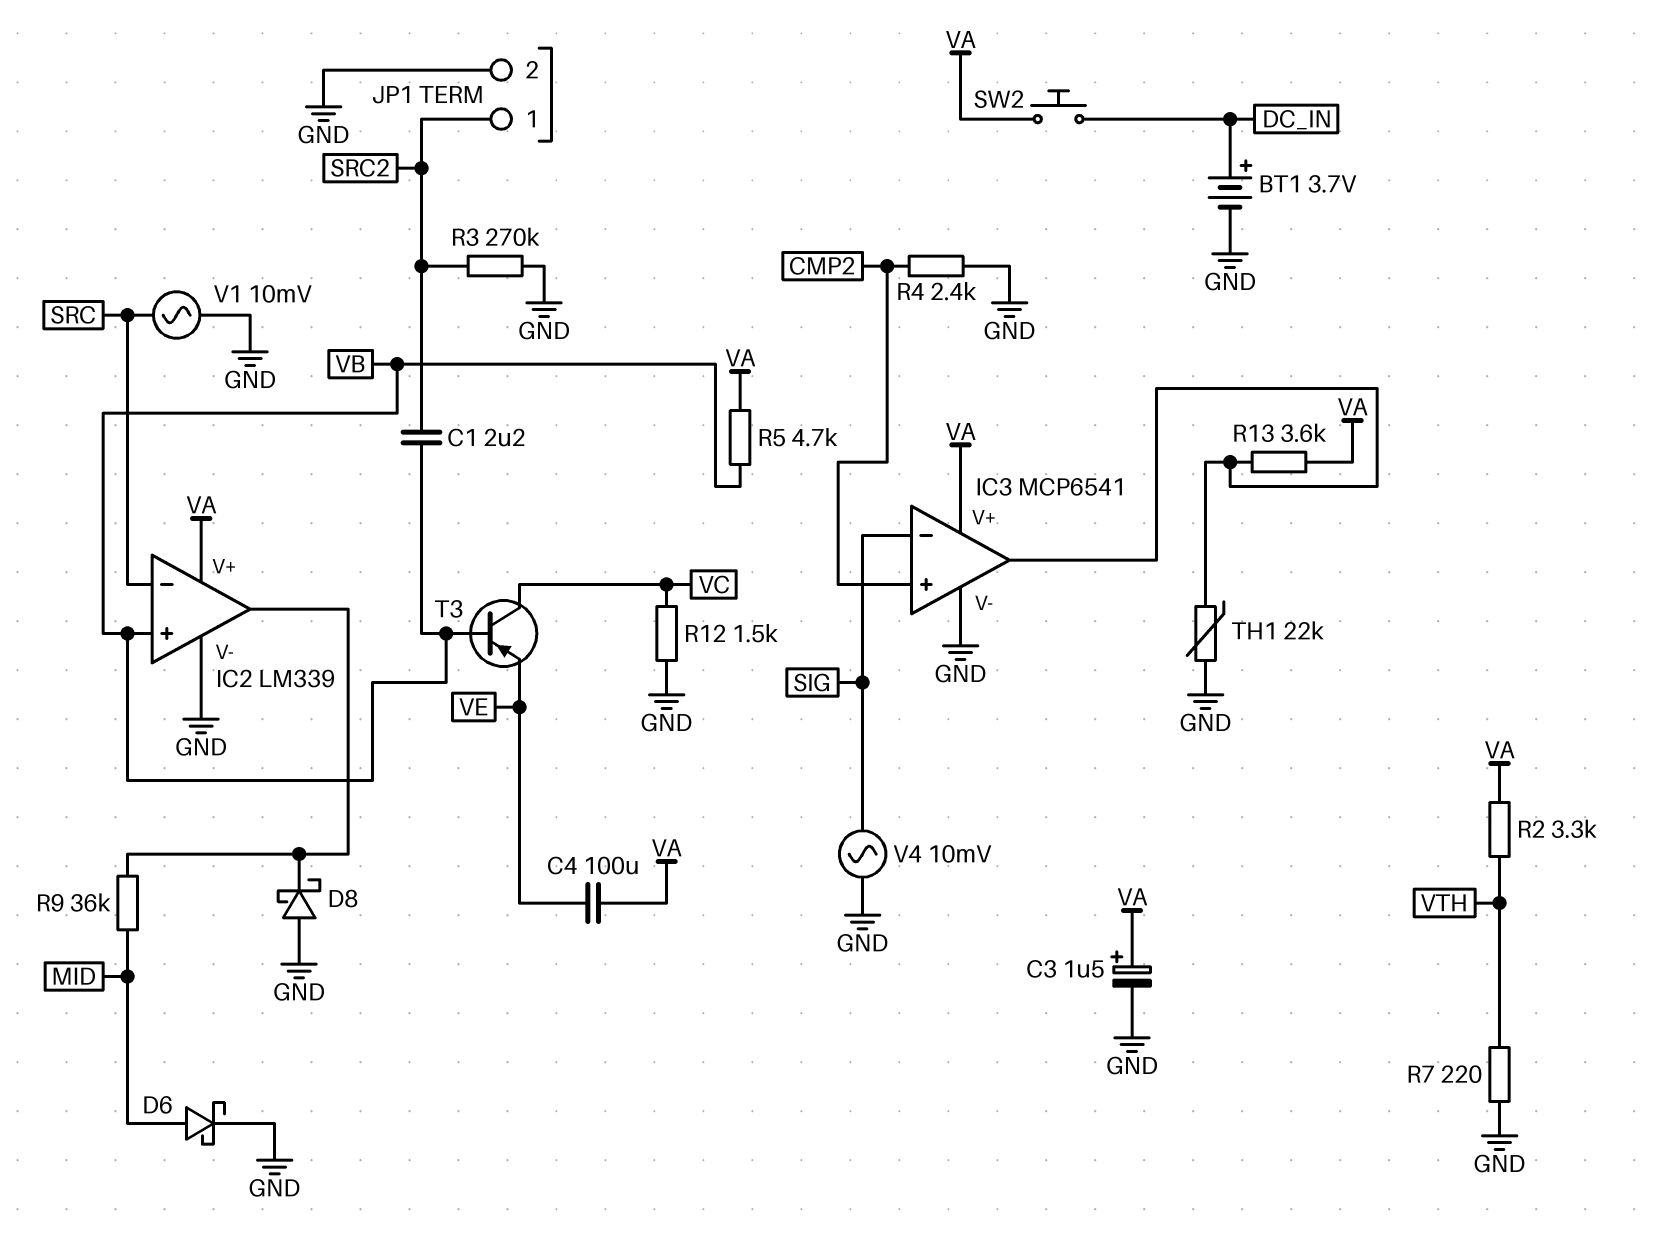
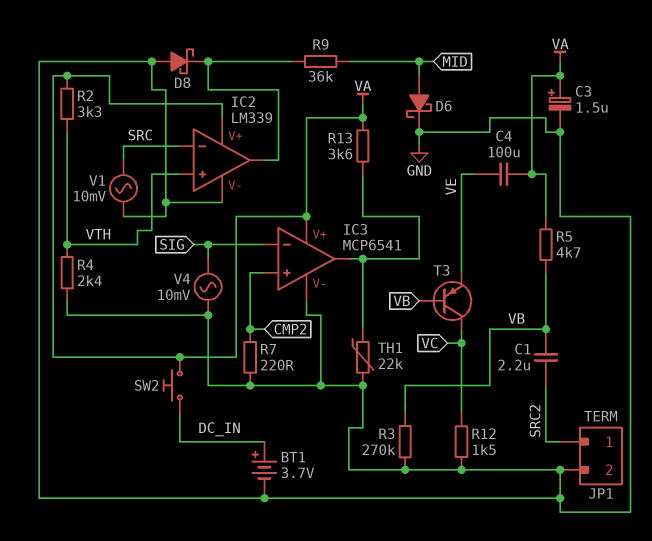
IC2 pin in+: VB -> VTH
R3: 270k (GND, SRC2) -> 270k (GND, VB)
R4: 2.4k (CMP2, GND) -> 2.4k (GND, VTH)
R7: 220 (GND, VTH) -> 220 (CMP2, GND)

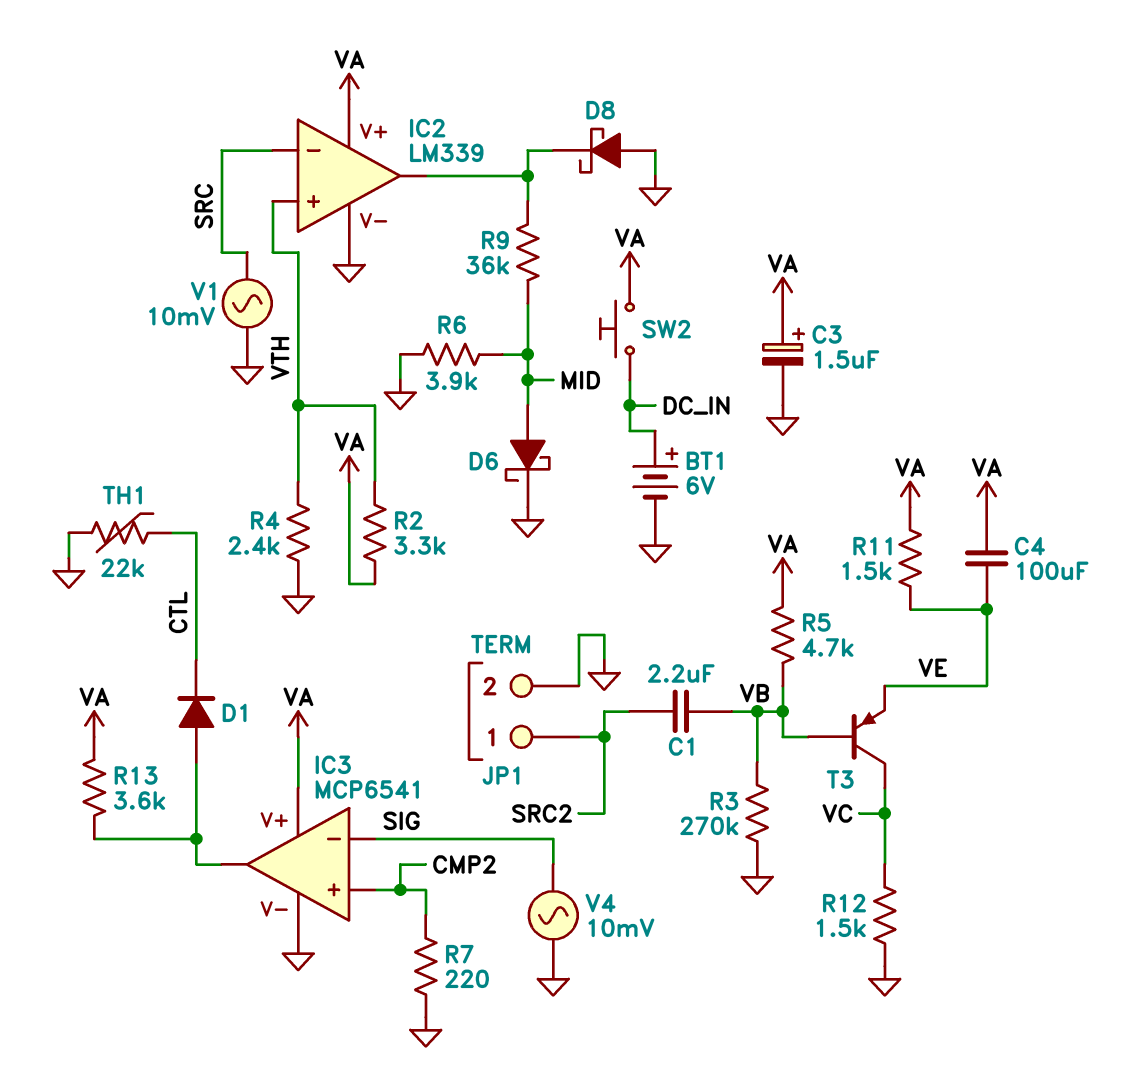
BT1: 3.7V (plus DC_IN, minus GND) -> 6V (plus DC_IN, minus GND)
D1: none -> diode (A IC3/out, K CTL)
R6: none -> 3.9k (GND, MID)
R11: none -> 1.5k (VA, VE)
TH1: 22k (GND, IC3/out) -> 22k (CTL, GND)

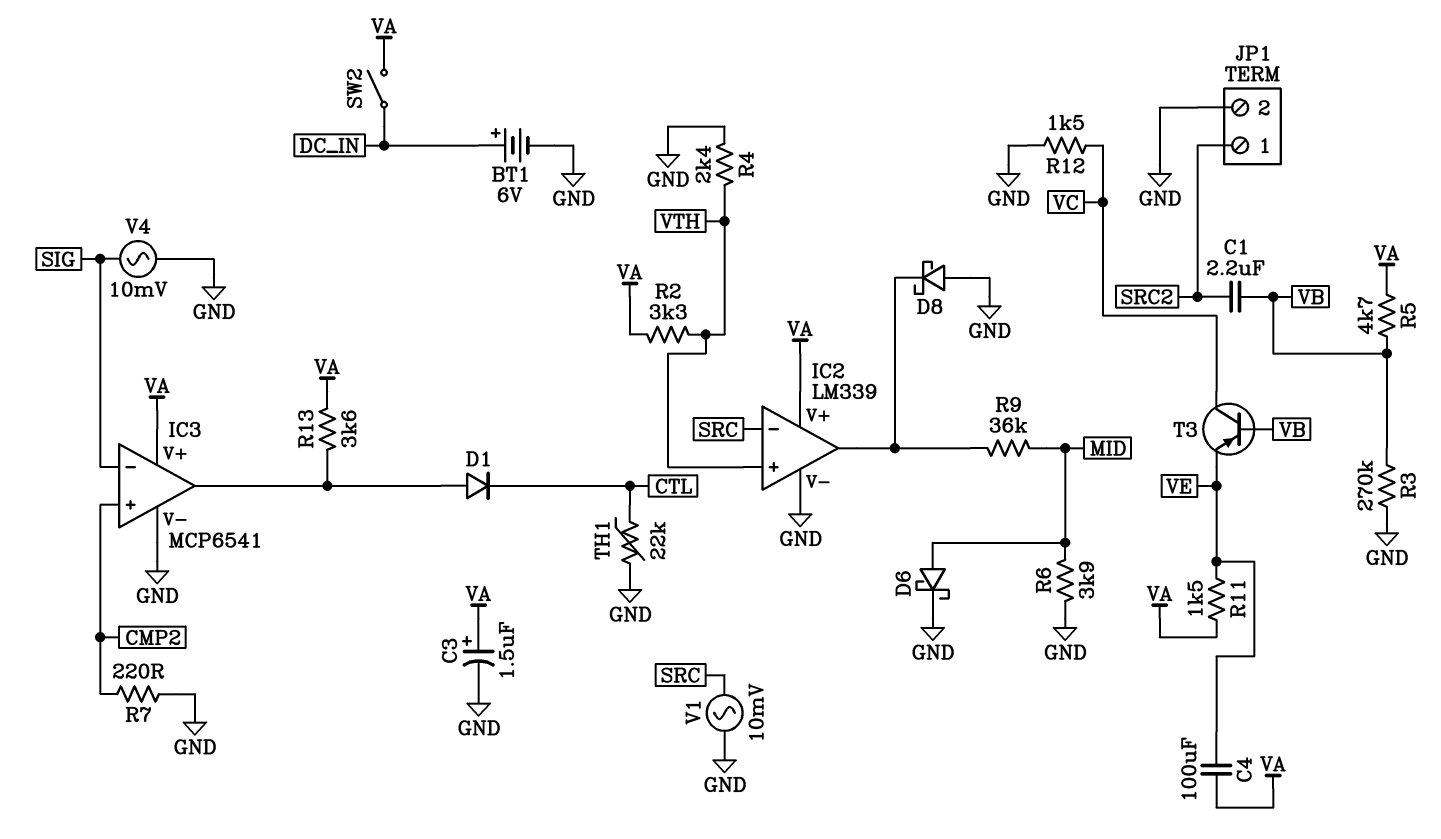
SW2: button (DC_IN, VA) -> switch (DC_IN, VA)

